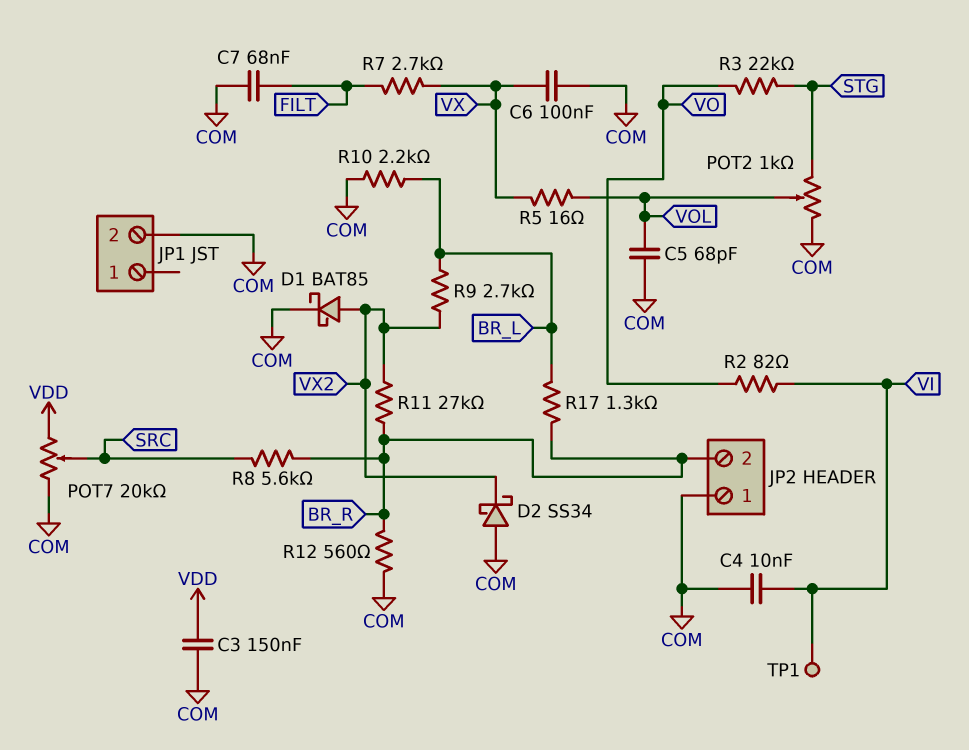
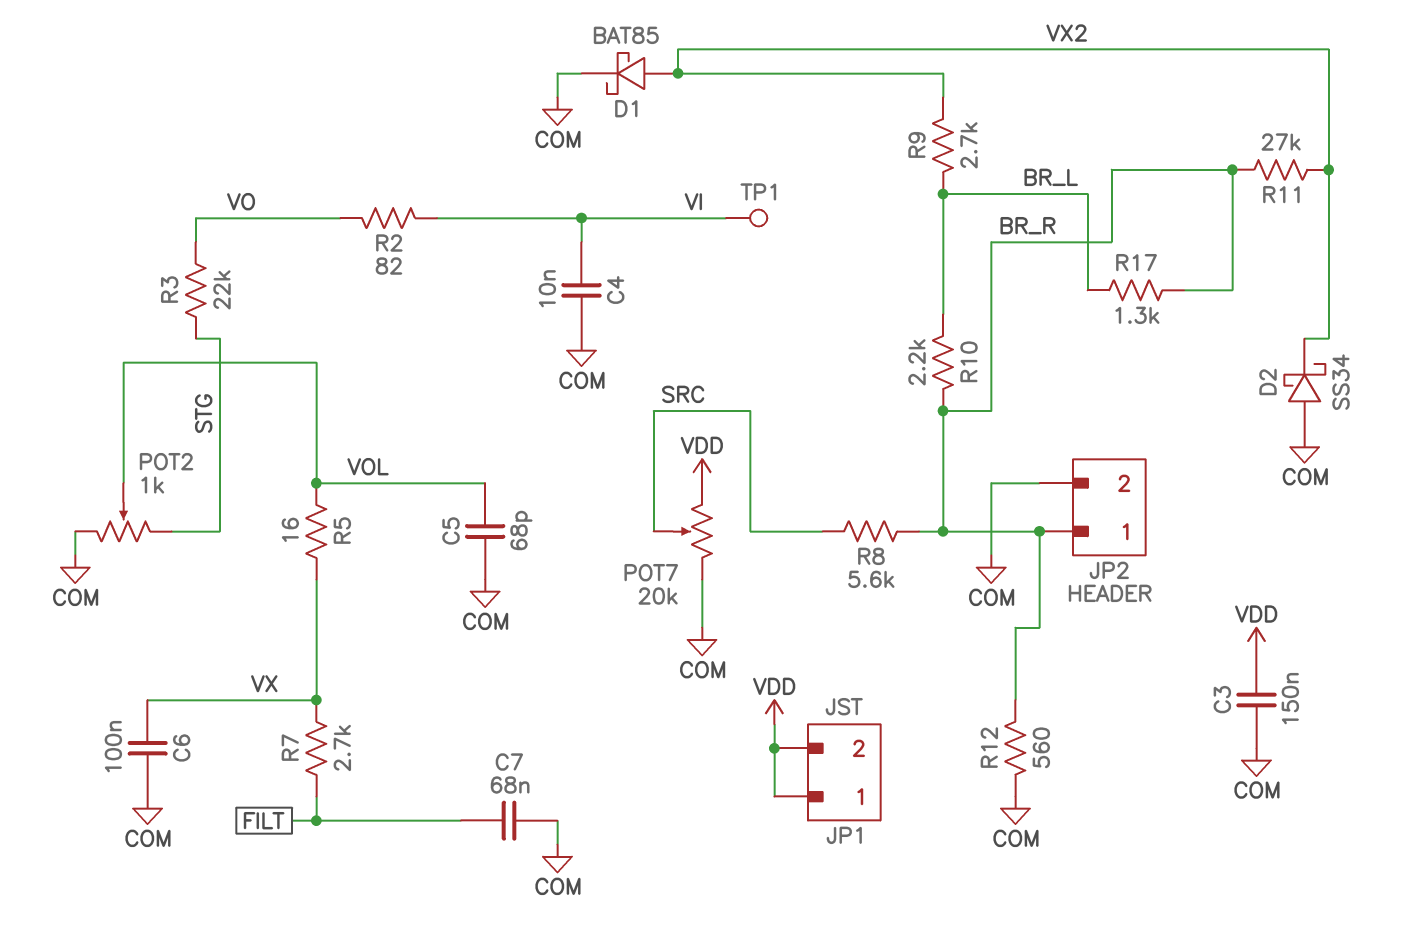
JP1 pin 1: none -> VDD
JP1 pin 2: COM -> VDD
JP2 pin 1: COM -> BR_R
JP2 pin 2: BR_R -> COM
R10: 2.2k (BR_L, COM) -> 2.2k (BR_L, BR_R)

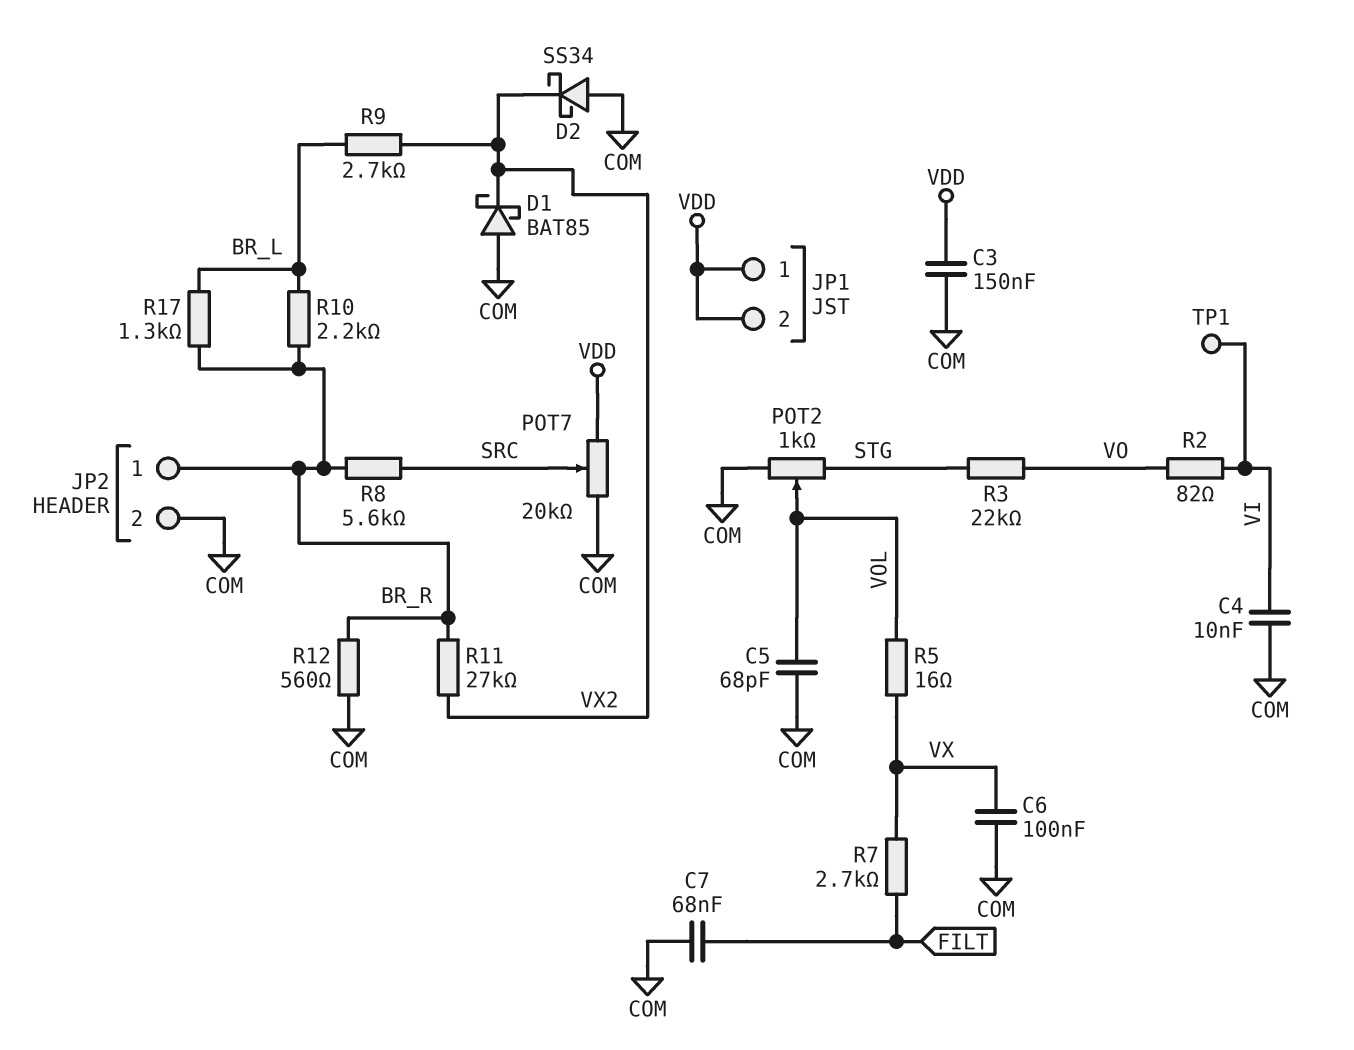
D1: schottky BAT85 (A VX2, K COM) -> schottky BAT85 (A COM, K VX2)

